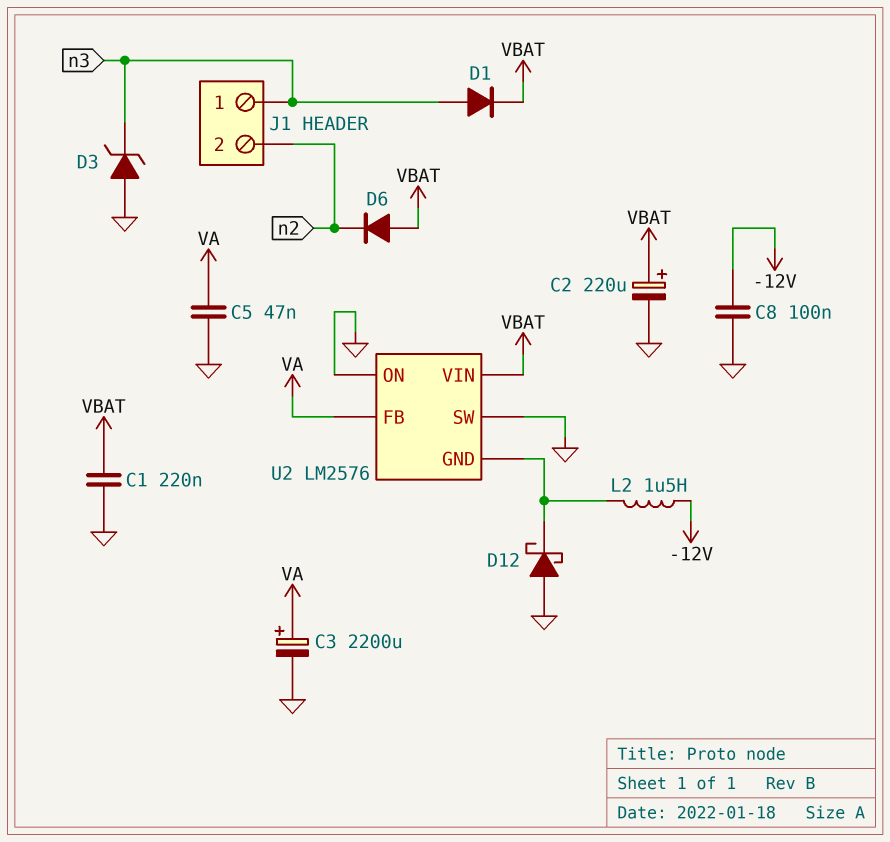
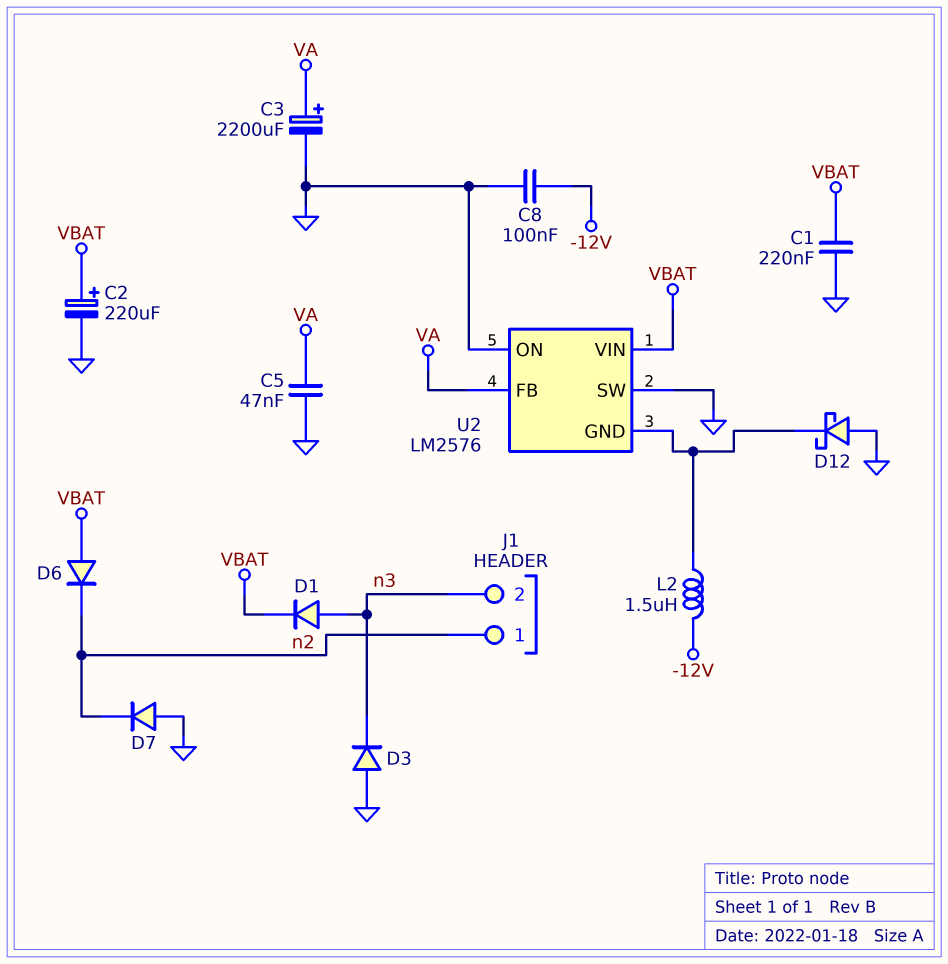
D3: zener (A GND, K n3) -> diode (A GND, K n3)
D7: none -> diode (A GND, K n2)
J1 pin 1: n3 -> n2
J1 pin 2: n2 -> n3

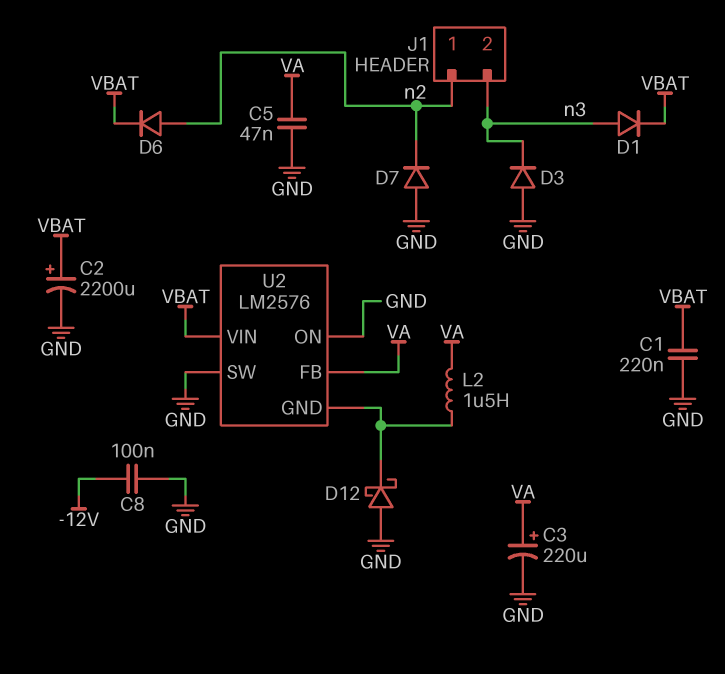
C2: 220uF (plus VBAT, minus GND) -> 2200uF (plus VBAT, minus GND)
C3: 2200uF (plus VA, minus GND) -> 220uF (plus VA, minus GND)
D6: diode (A VBAT, K n2) -> diode (A n2, K VBAT)
L2: 1.5uH (-12V, U2/GND) -> 1.5uH (U2/GND, VA)

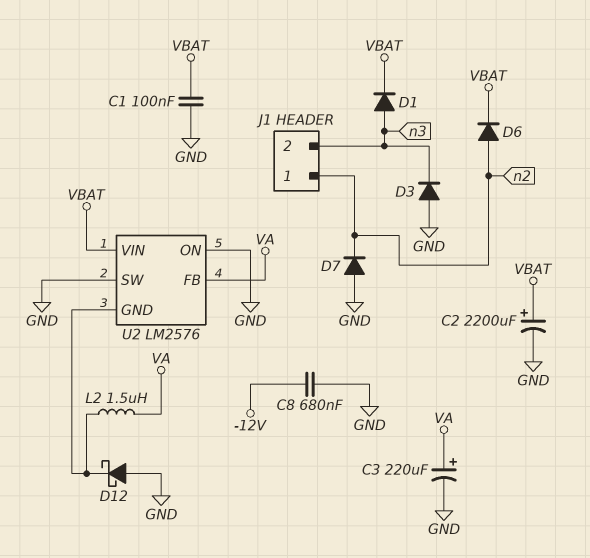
C1: 220nF (GND, VBAT) -> 100nF (GND, VBAT)
C5: 47nF (GND, VA) -> none
C8: 100nF (-12V, GND) -> 680nF (-12V, GND)

